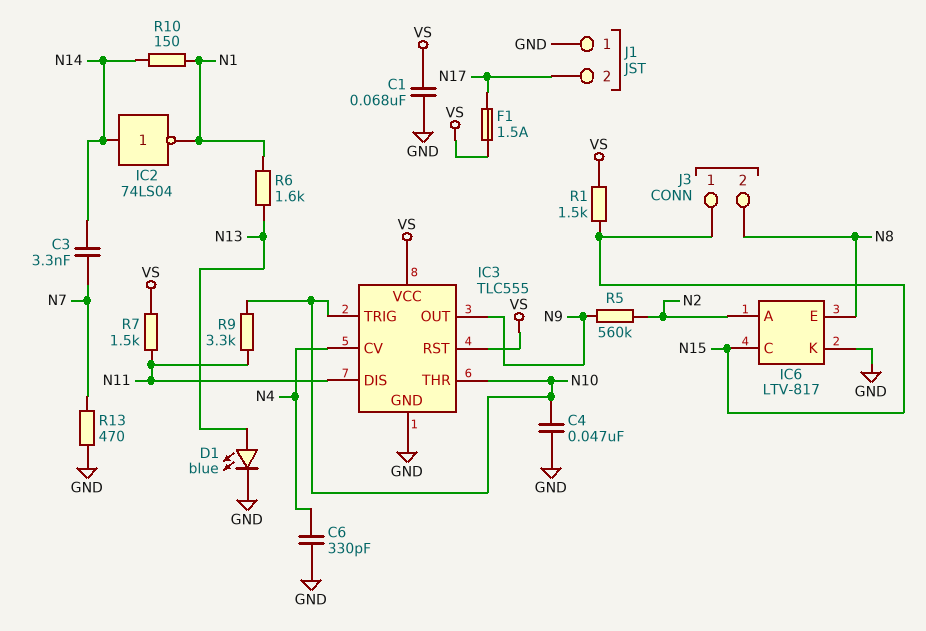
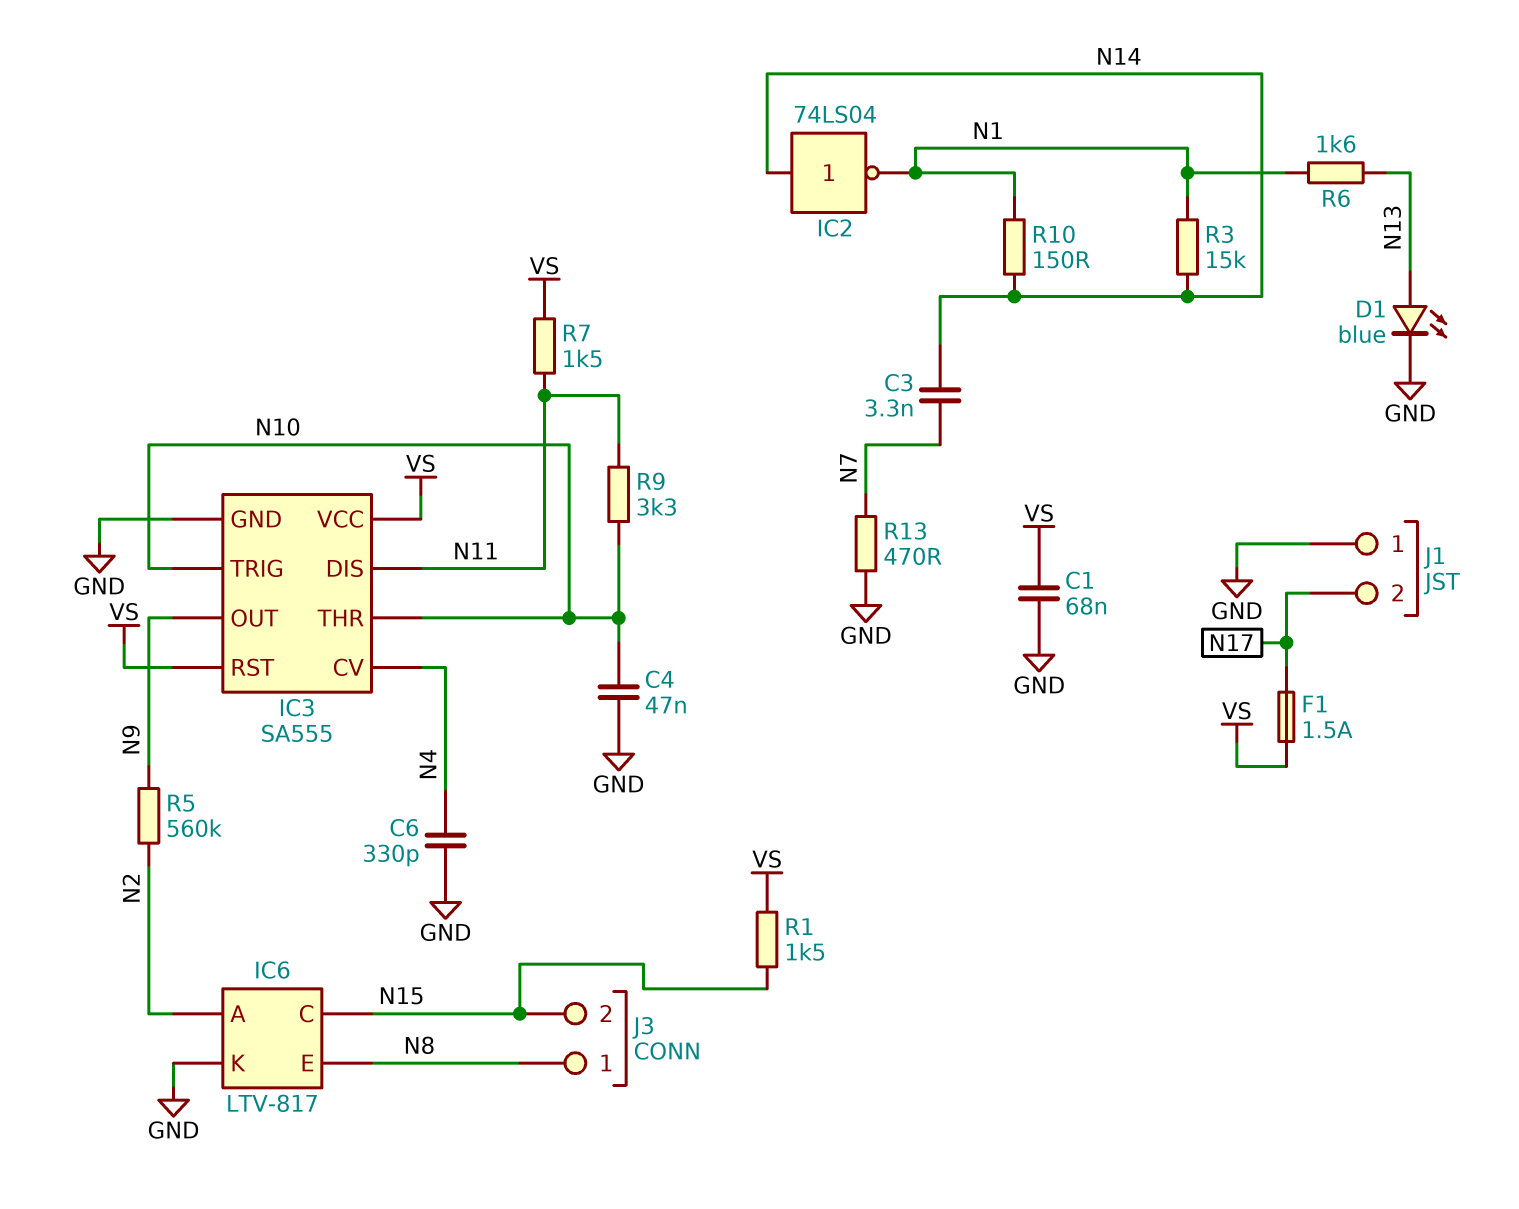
IC3: TLC555 -> SA555
J3 pin 1: N15 -> N8
J3 pin 2: N8 -> N15
R3: none -> 15k (N1, N14)

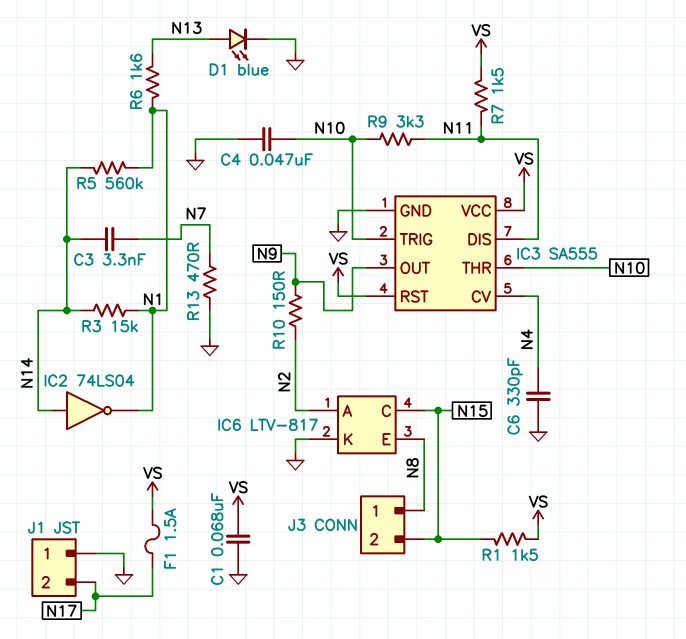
R5: 560k (N2, N9) -> 560k (N1, N14)
R10: 150 (N1, N14) -> 150 (N2, N9)

